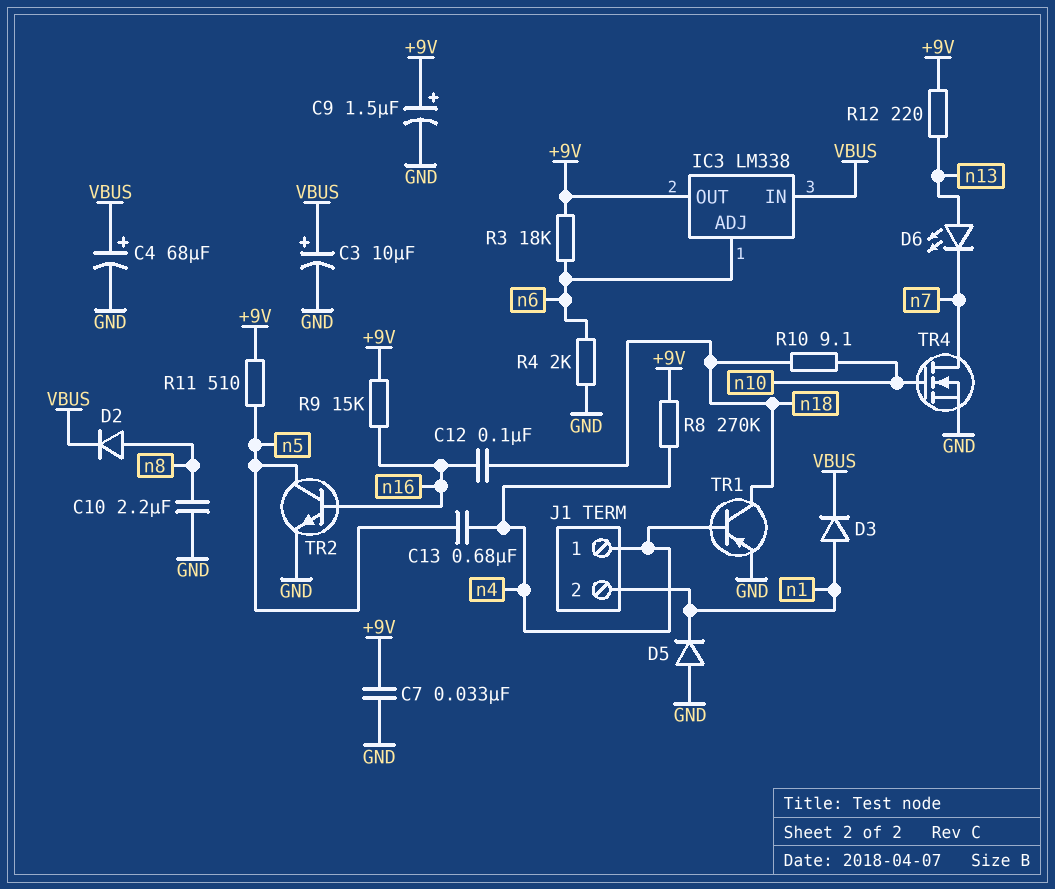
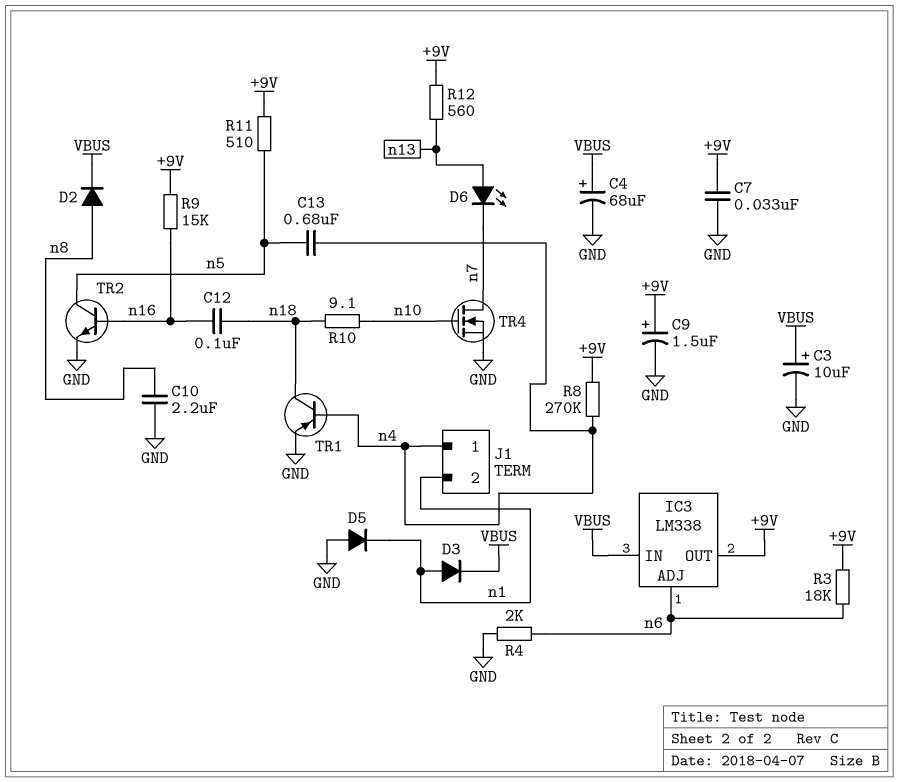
R12: 220 (+9V, n13) -> 560 (+9V, n13)

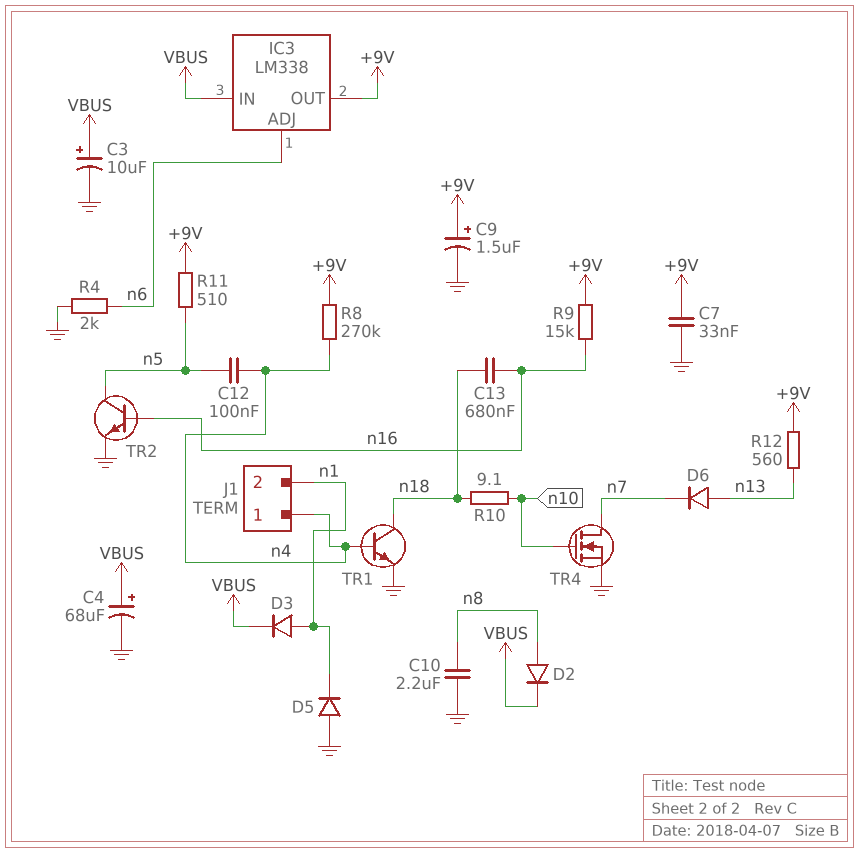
C12: 100nF (n16, n18) -> 100nF (n4, n5)
C13: 680nF (n4, n5) -> 680nF (n16, n18)
D6: LED (A n13, K n7) -> diode (A n13, K n7)
R3: 18k (+9V, n6) -> none
TR1: PNP (B n4, C n18, E GND) -> NPN (B n4, C n18, E GND)

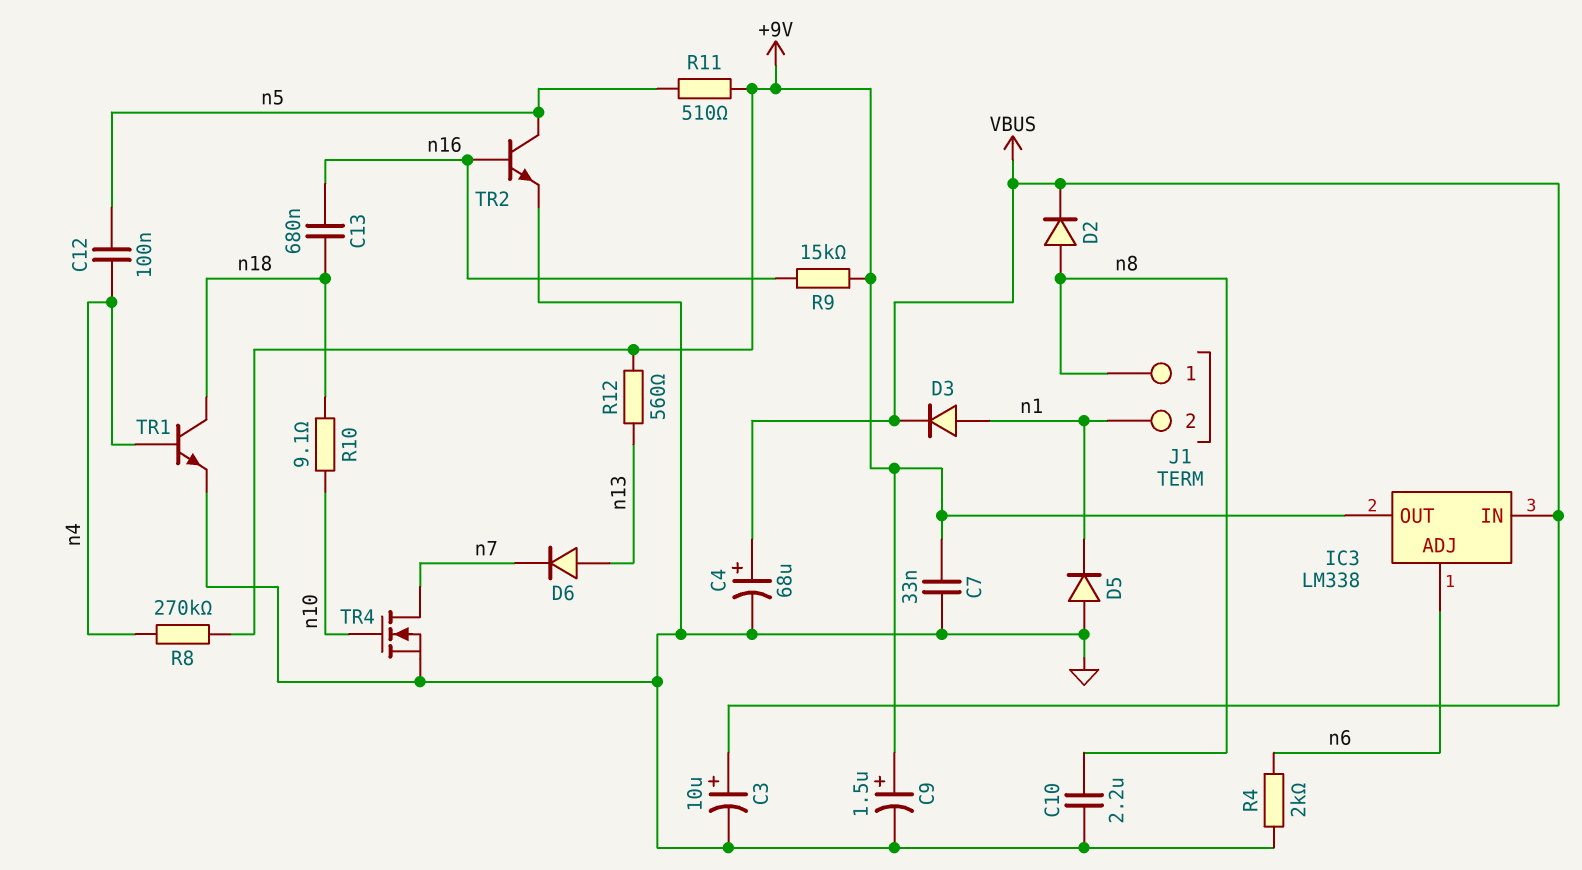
J1 pin 1: n4 -> n8

